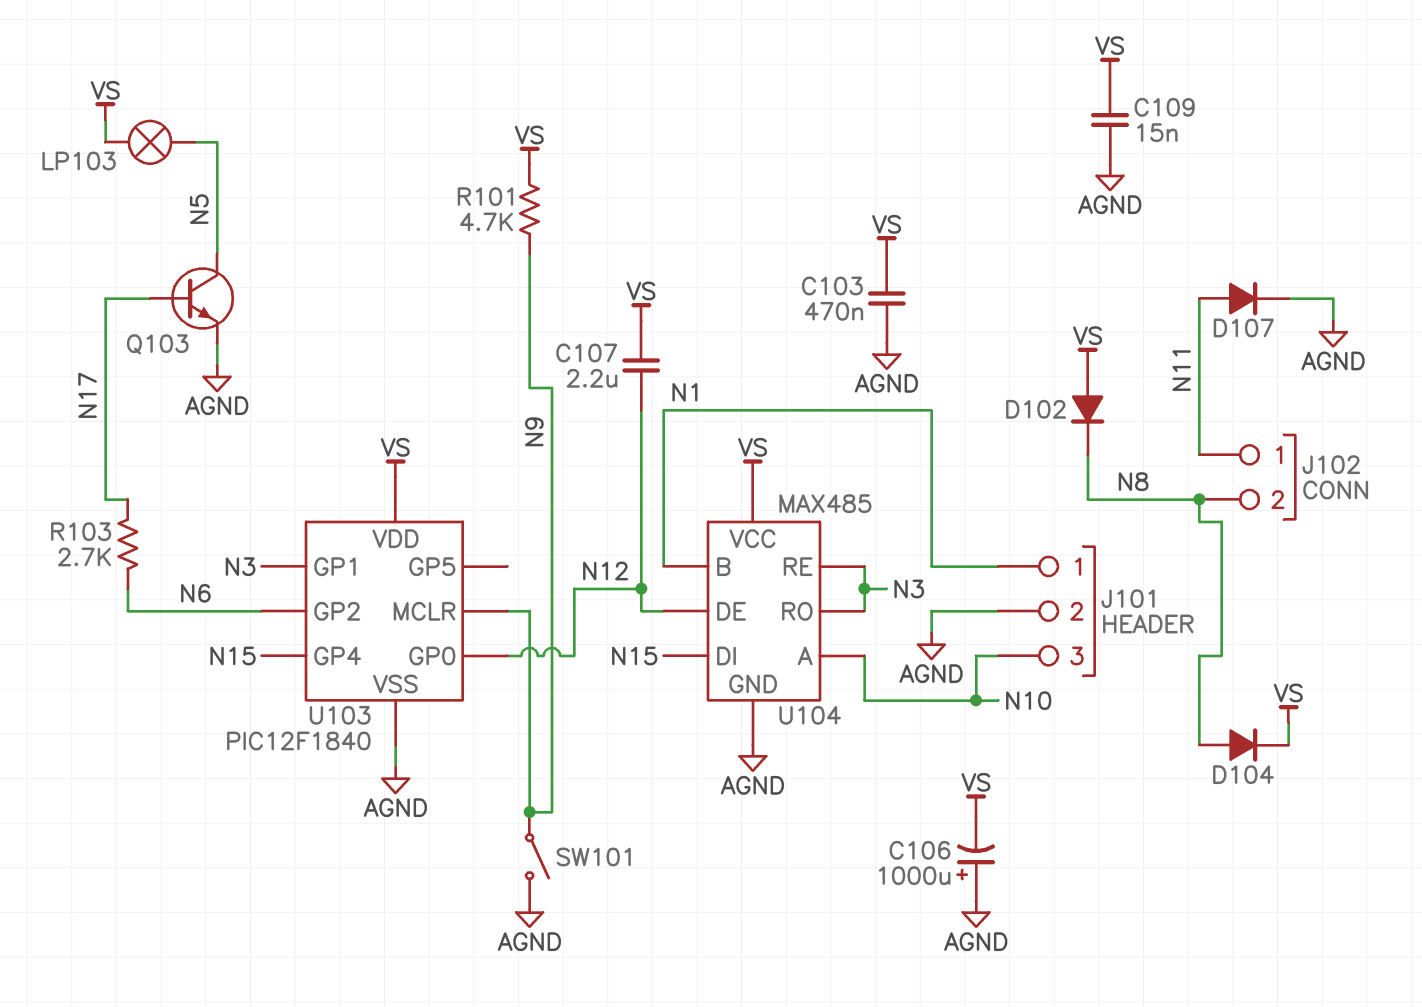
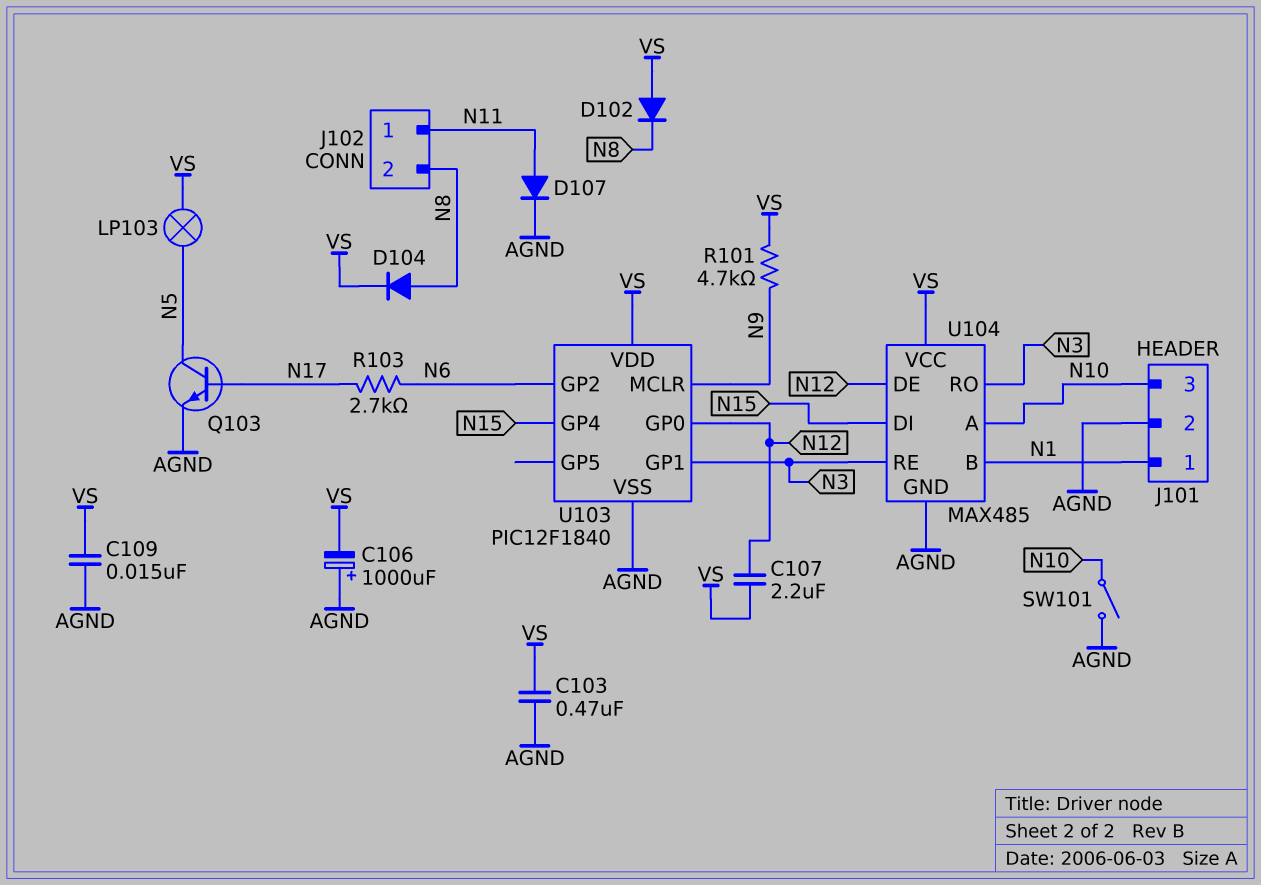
SW101: switch (AGND, N9) -> switch (AGND, N10)

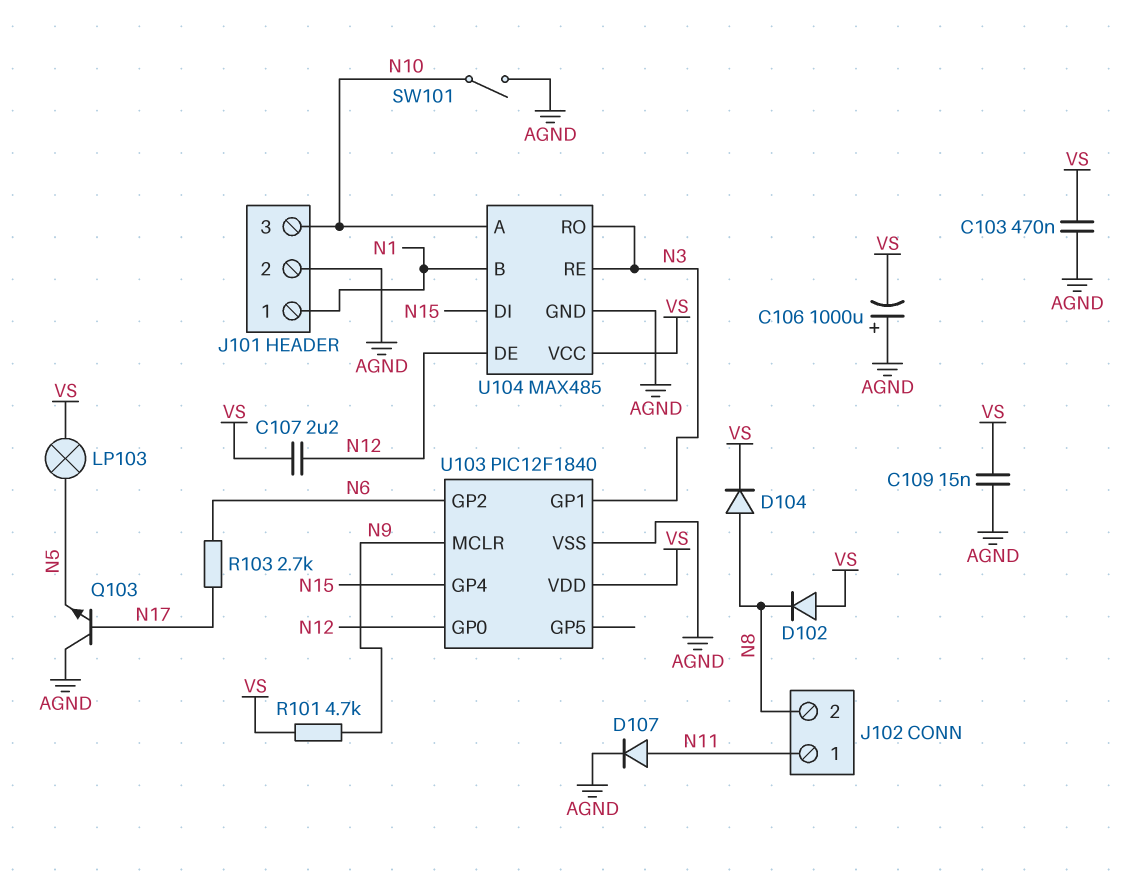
Q103: NPN (B N17, C N5, E AGND) -> NPN (B N17, C AGND, E N5)

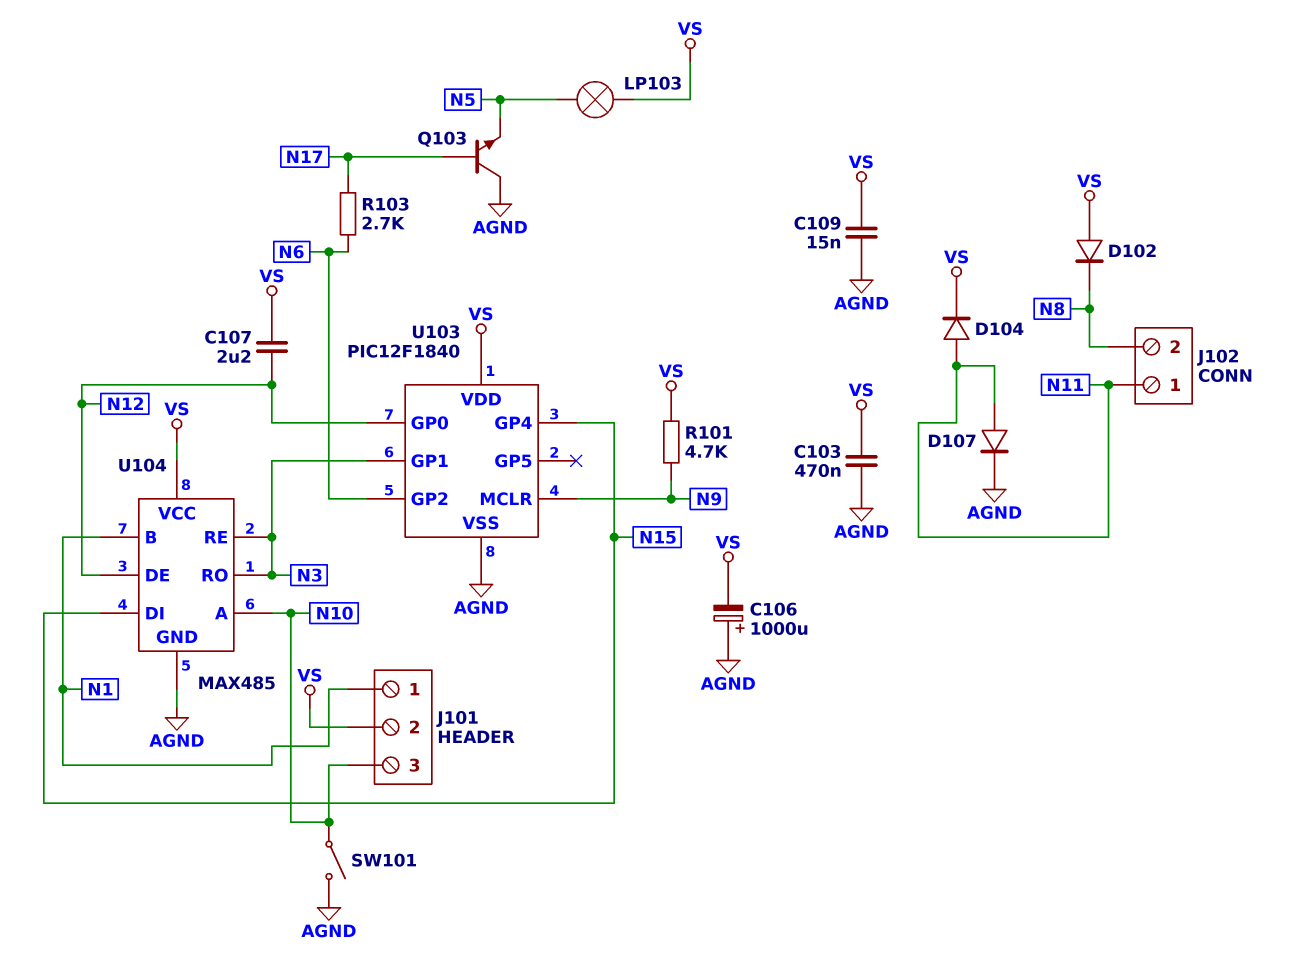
D104: diode (A N8, K VS) -> diode (A N11, K VS)
J101 pin 2: AGND -> VS

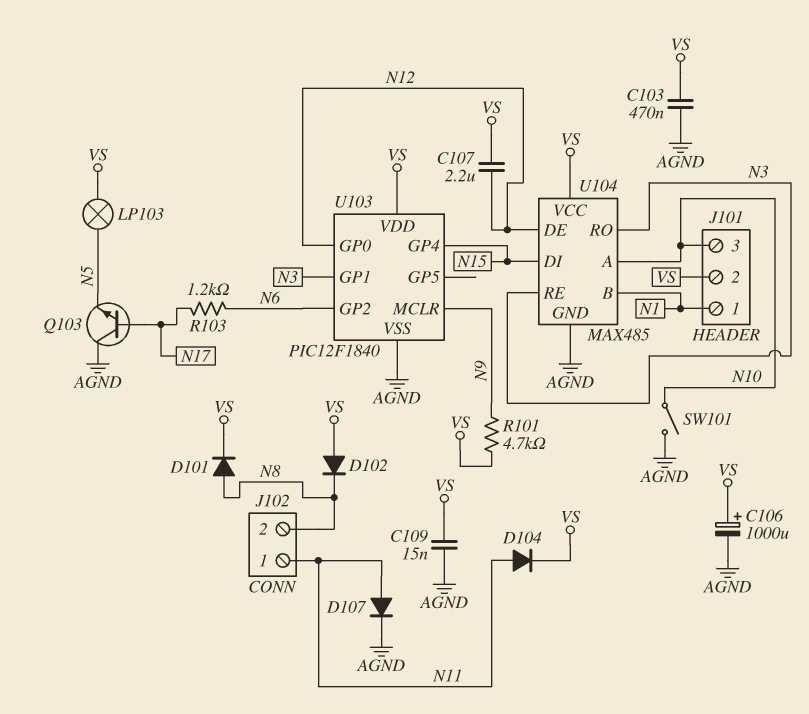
C106: 1000uF (plus AGND, minus VS) -> 1000uF (plus VS, minus AGND)
D101: none -> diode (A N8, K VS)
R103: 2.7k (N6, N17) -> 1.2k (N6, N17)

